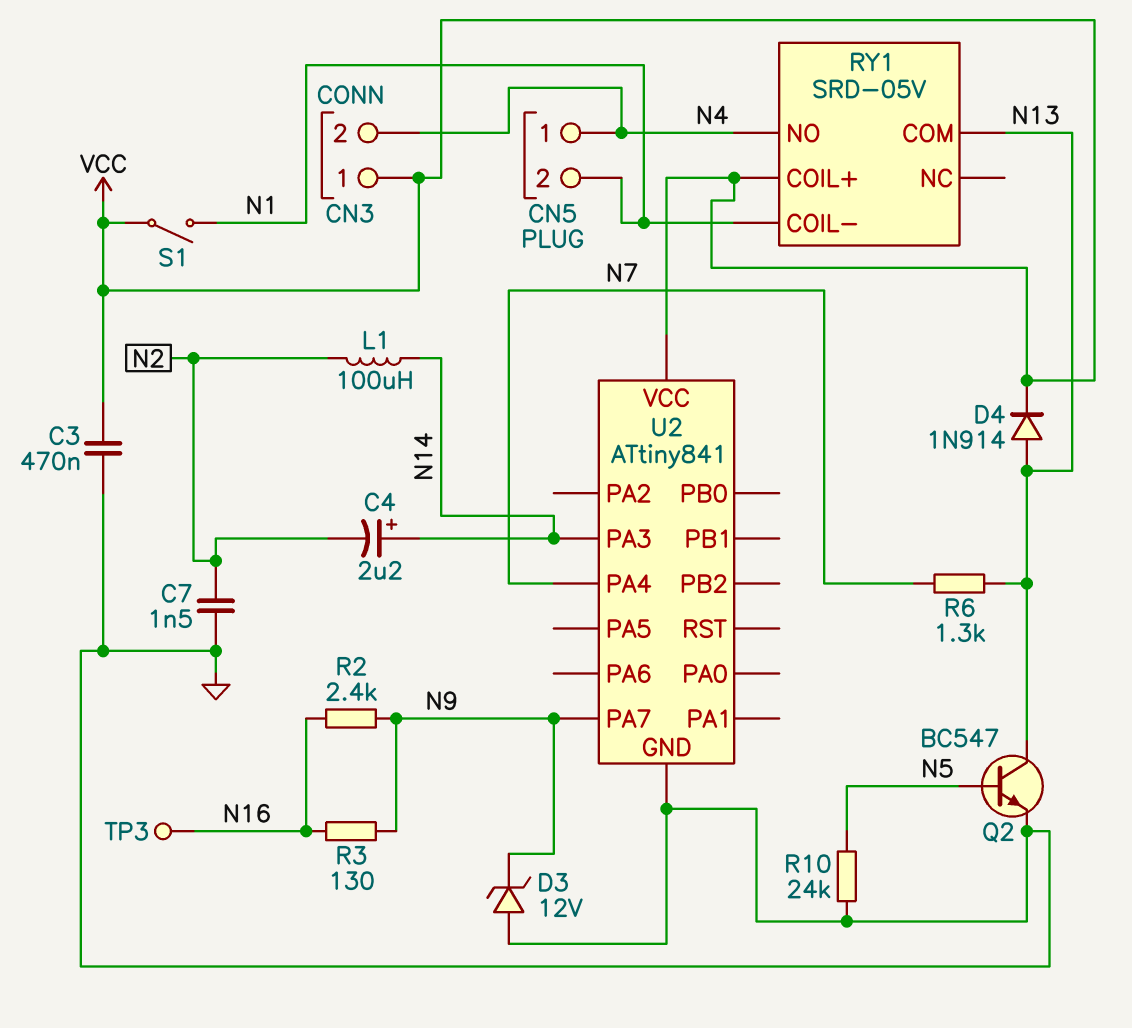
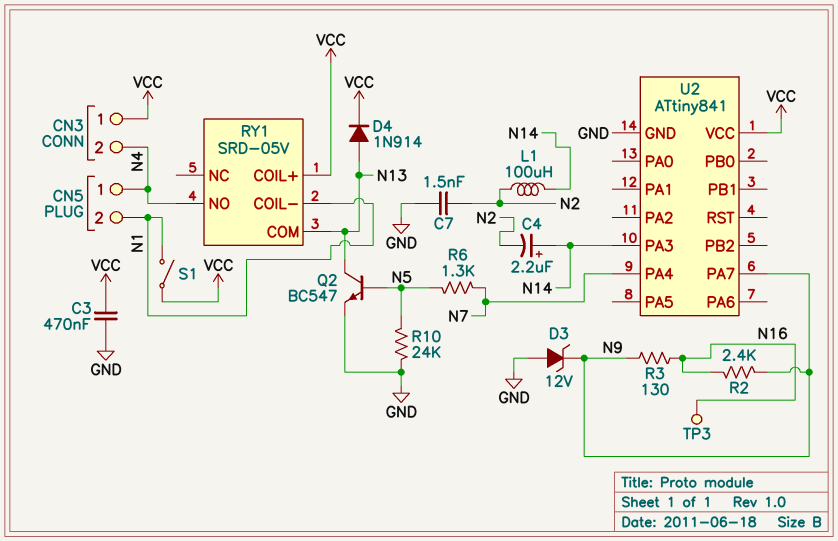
R6: 1.3k (N7, N13) -> 1.3k (N5, N7)

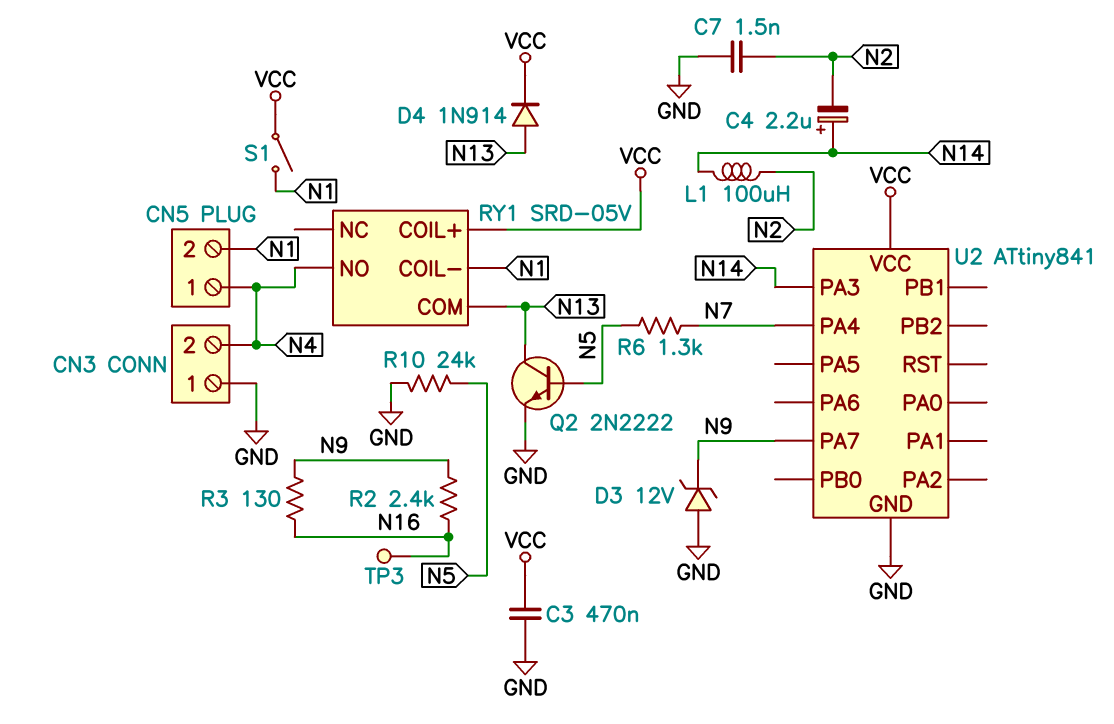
CN3 pin 1: VCC -> GND
Q2: NPN BC547 (B N5, C N13, E GND) -> NPN 2N2222 (B N5, C N13, E GND)

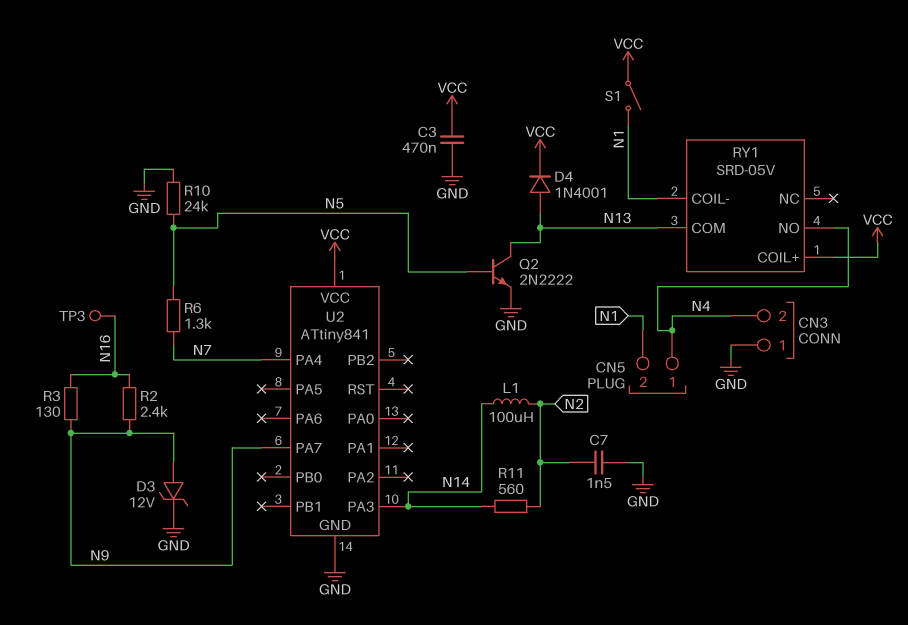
C4: 2.2uF (plus N14, minus N2) -> none
D3: zener 12V (A GND, K N9) -> zener 12V (A N9, K GND)
D4: diode 1N914 (A N13, K VCC) -> diode 1N4001 (A N13, K VCC)
R11: none -> 560 (N2, N14)

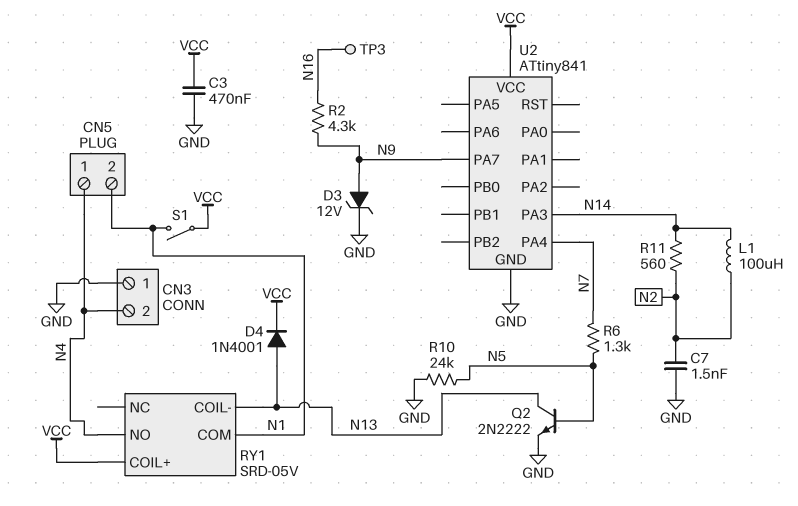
R2: 2.4k (N9, N16) -> 4.3k (N9, N16)
R3: 130 (N9, N16) -> none
RY1 pin COIL-: N1 -> N13
RY1 pin COM: N13 -> N1

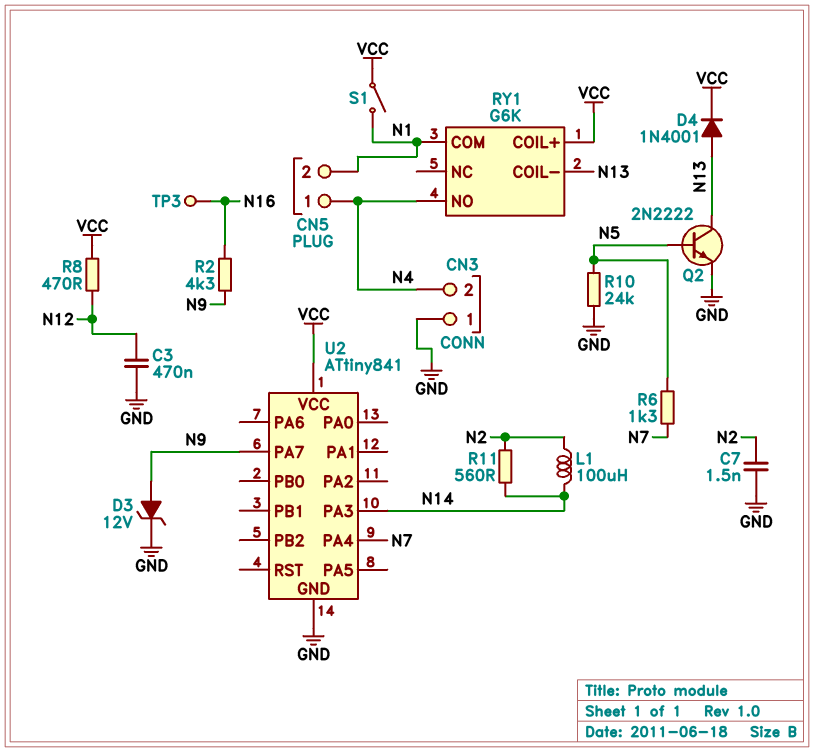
C3: 470nF (GND, VCC) -> 470nF (GND, N12)
R8: none -> 470 (N12, VCC)
RY1: SRD-05V -> G6K

